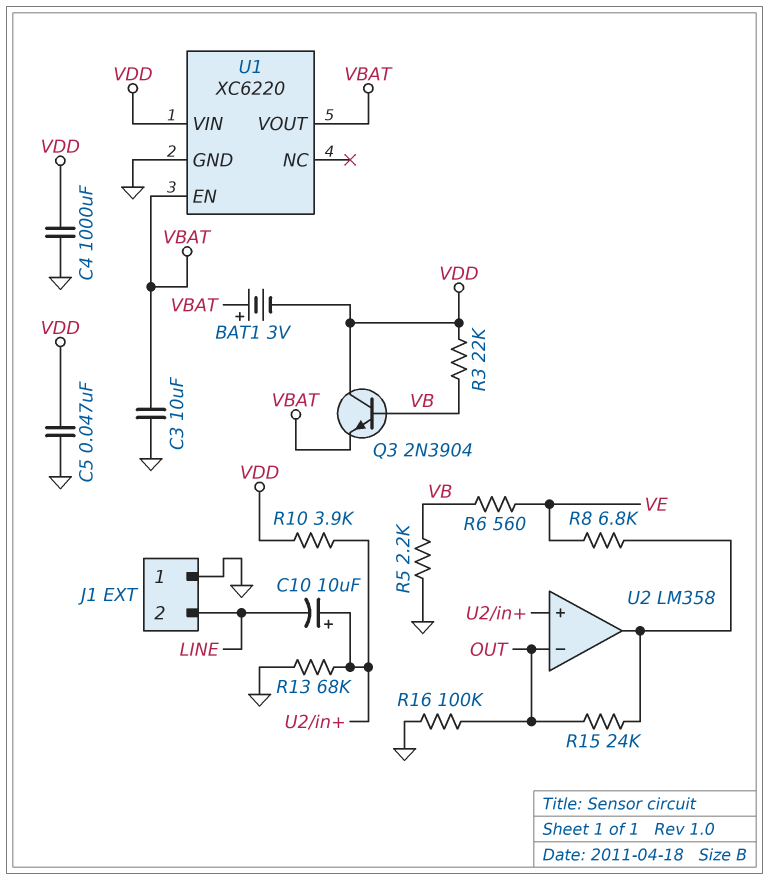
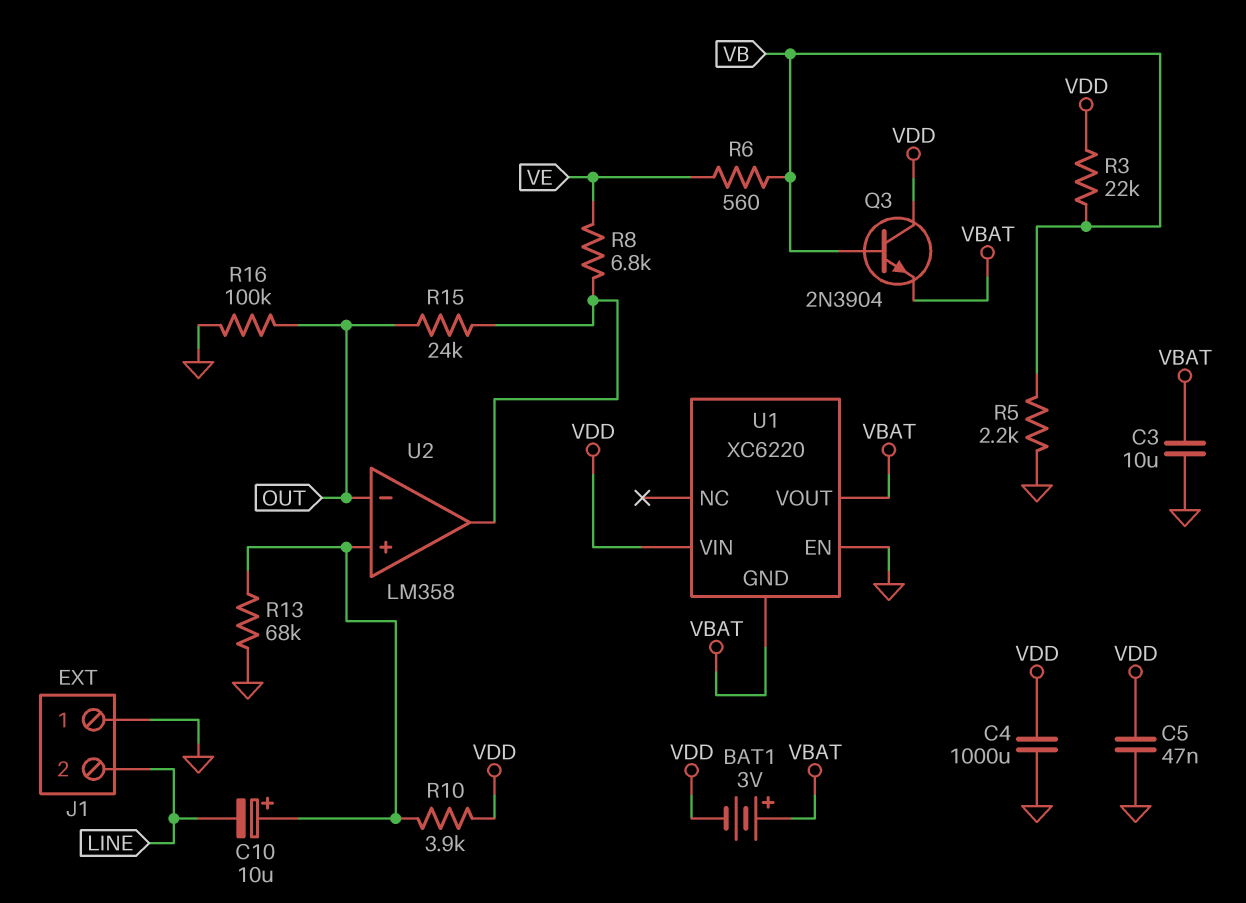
U1 pin EN: VBAT -> GND
U1 pin GND: GND -> VBAT

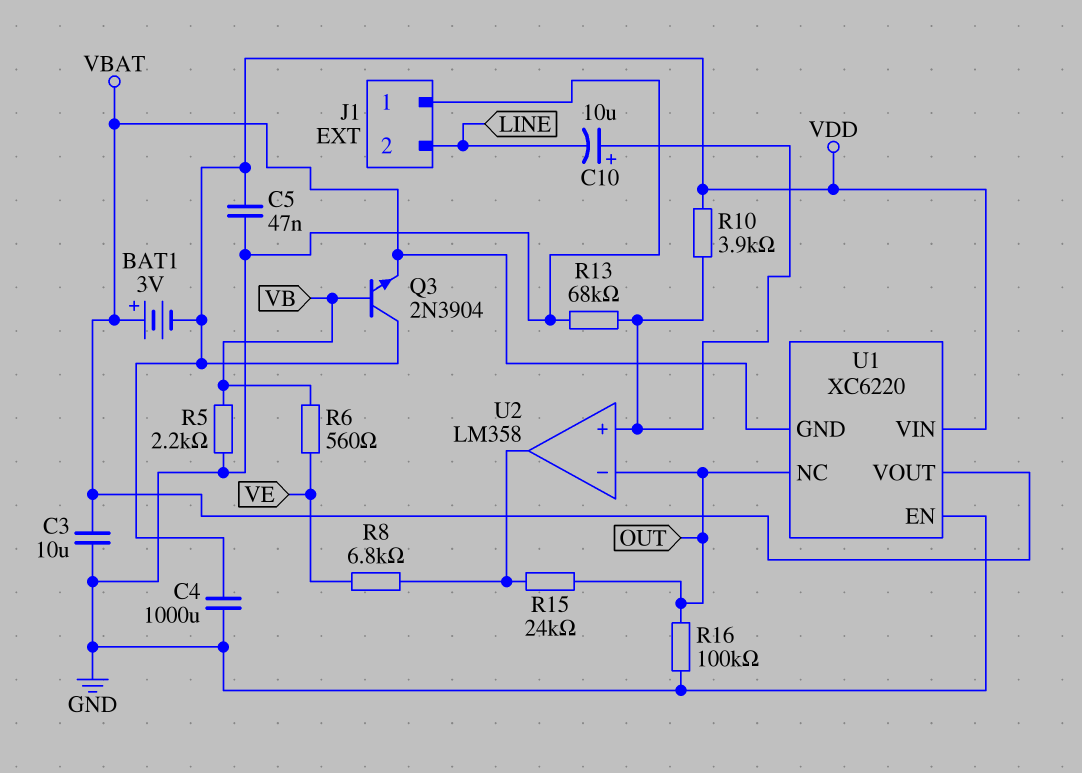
R3: 22k (VB, VDD) -> none
U1 pin NC: none -> OUT

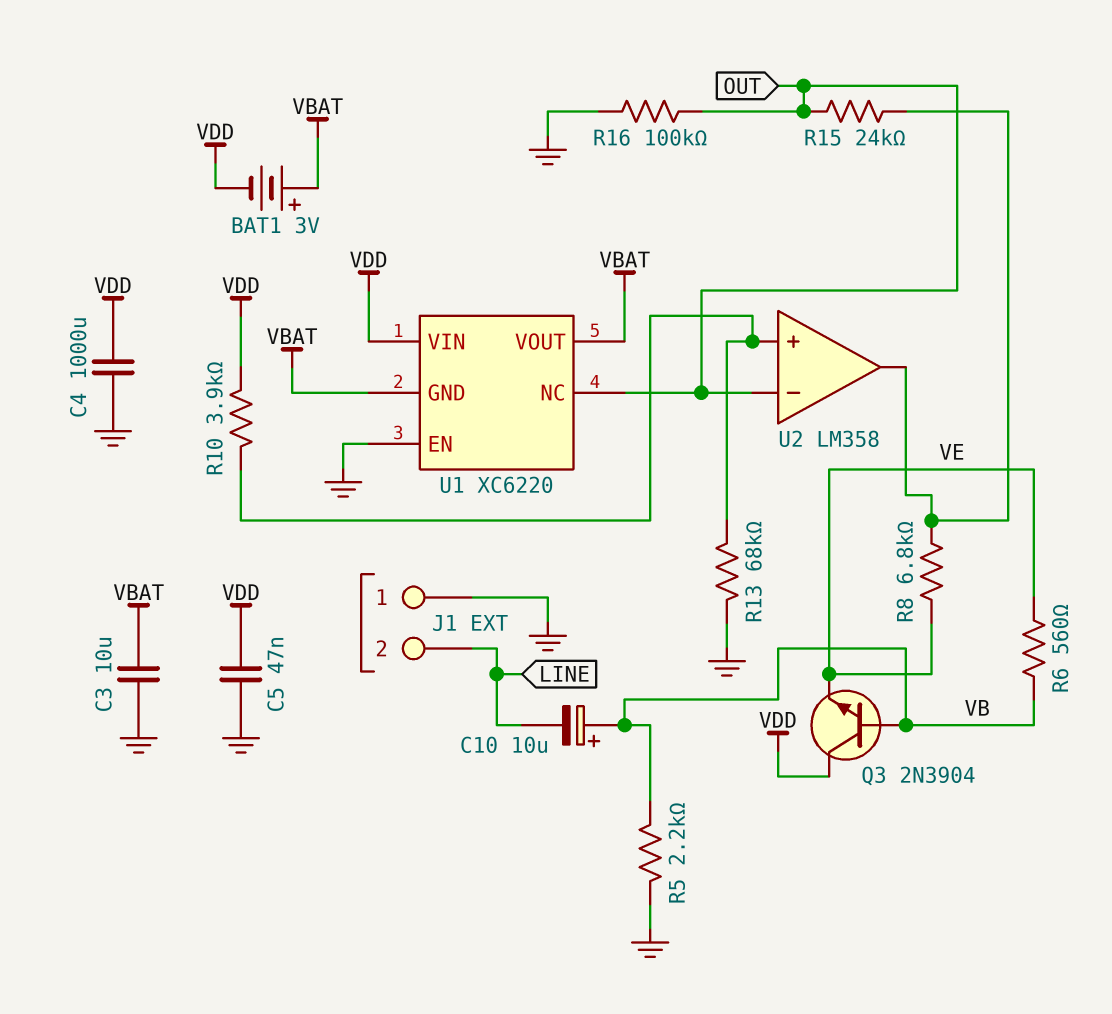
C10: 10uF (plus U2/in+, minus LINE) -> 10uF (plus VB, minus LINE)
Q3: NPN 2N3904 (B VB, C VDD, E VBAT) -> NPN 2N3904 (B VB, C VDD, E VE)

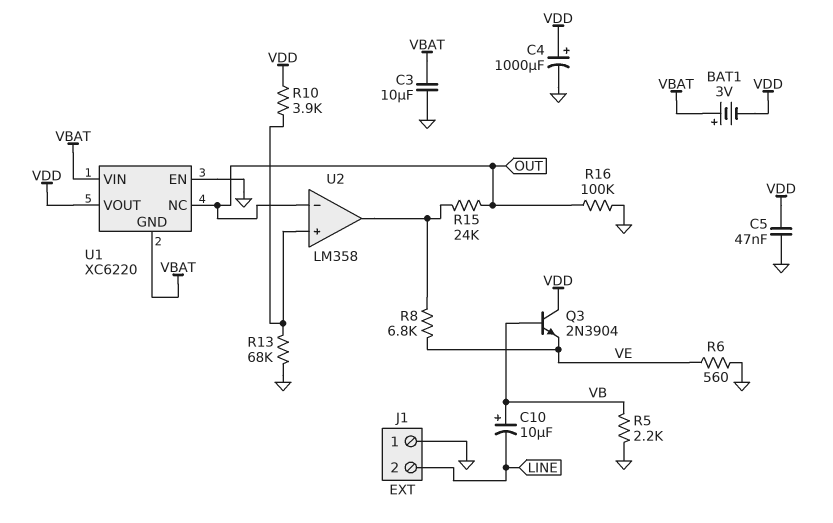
C4: 1000uF (GND, VDD) -> 1000uF (plus VDD, minus GND)
R6: 560 (VB, VE) -> 560 (GND, VE)
U1 pin VIN: VDD -> VBAT
U1 pin VOUT: VBAT -> VDD

